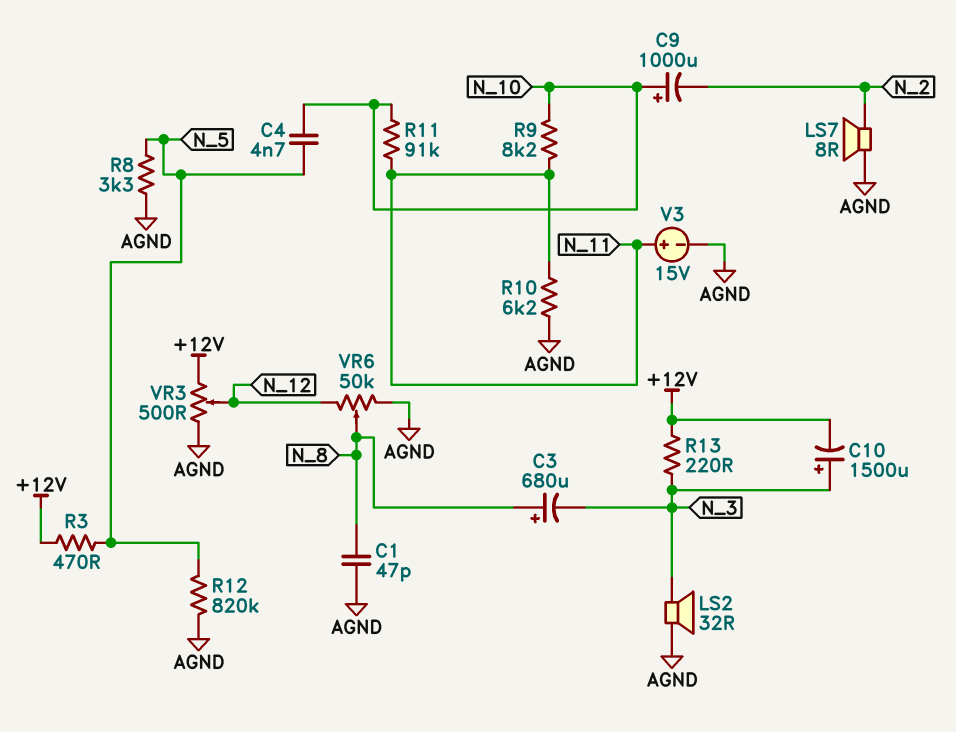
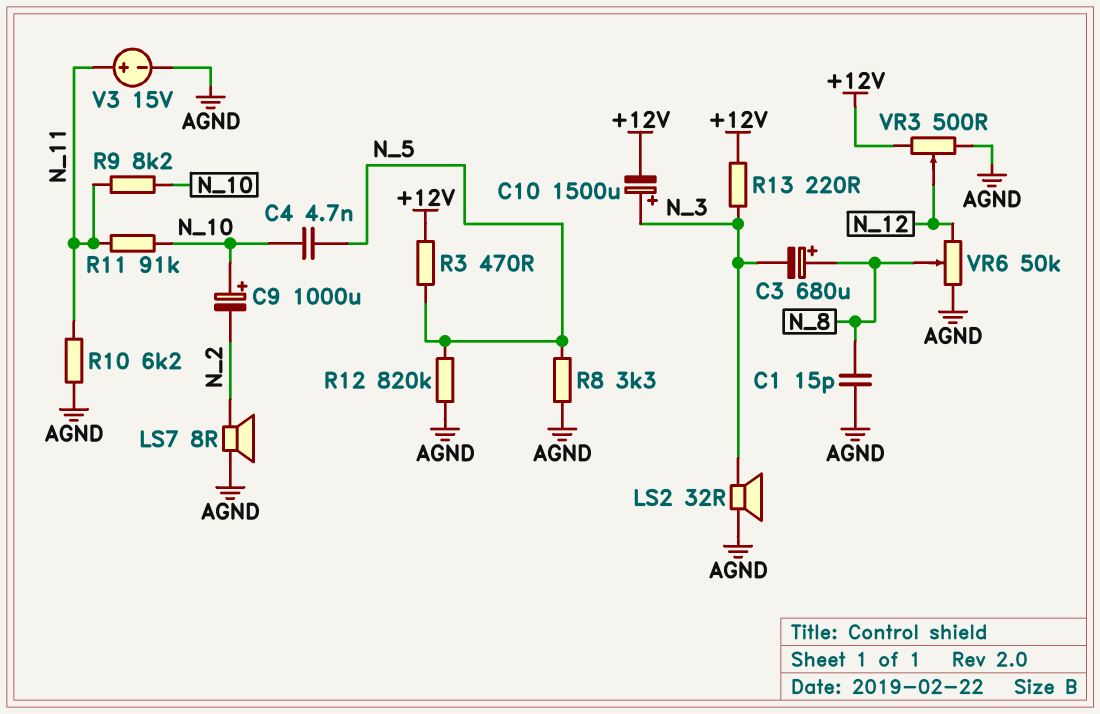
C1: 47pF (AGND, N_8) -> 15pF (AGND, N_8)

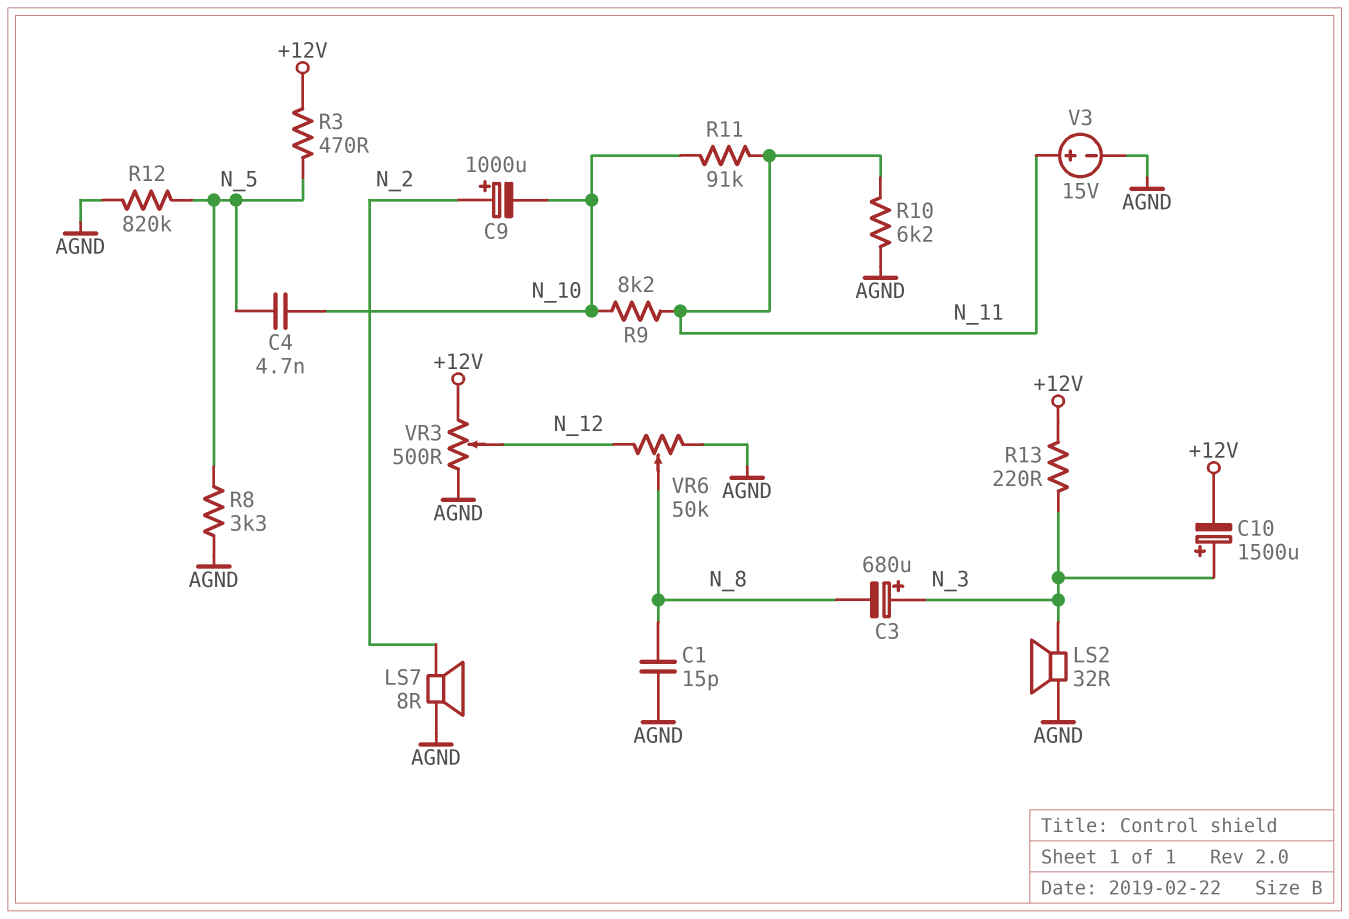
C3: 680uF (plus N_8, minus N_3) -> 680uF (plus N_3, minus N_8)
C9: 1000uF (plus N_10, minus N_2) -> 1000uF (plus N_2, minus N_10)

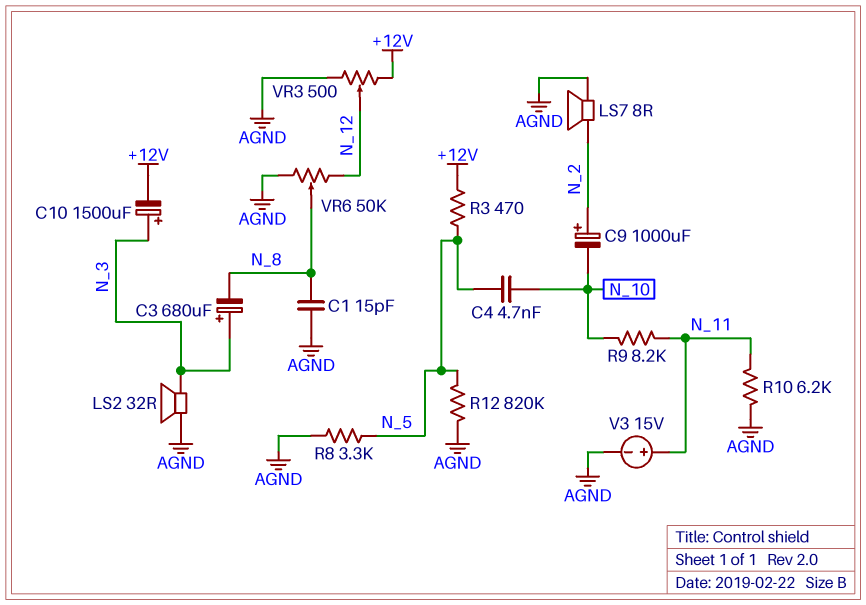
R11: 91k (N_10, N_11) -> none
R13: 220 (+12V, N_3) -> none

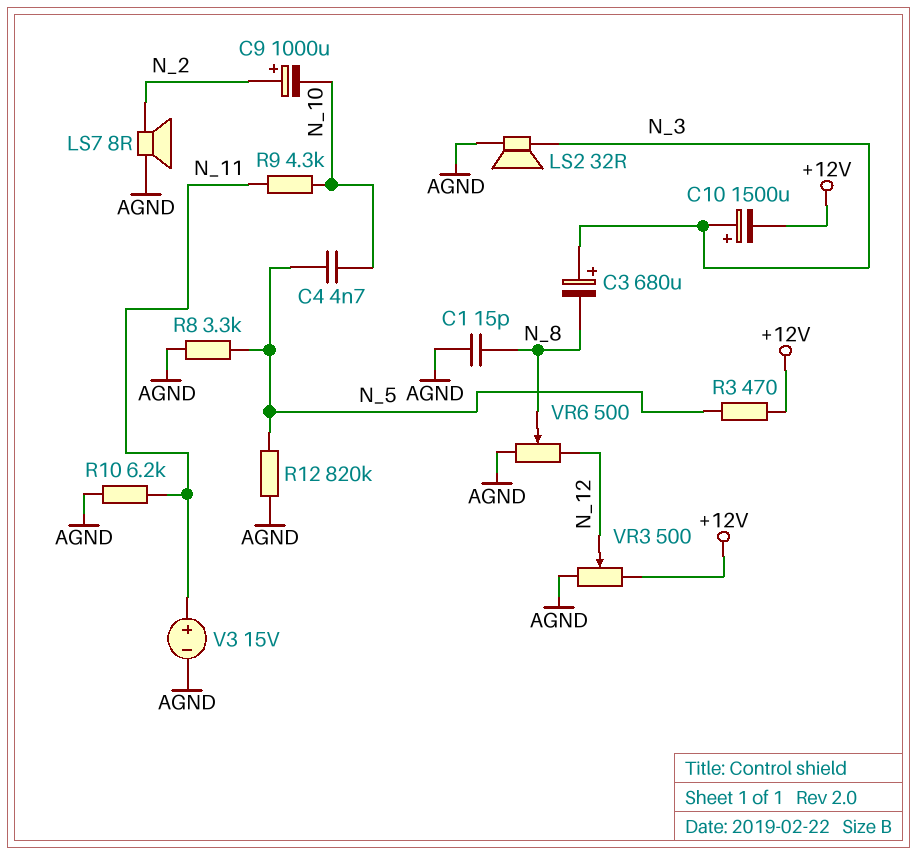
R9: 8.2k (N_10, N_11) -> 4.3k (N_10, N_11)
VR6: 50k (AGND, N_12, wiper N_8) -> 500 (AGND, N_12, wiper N_8)

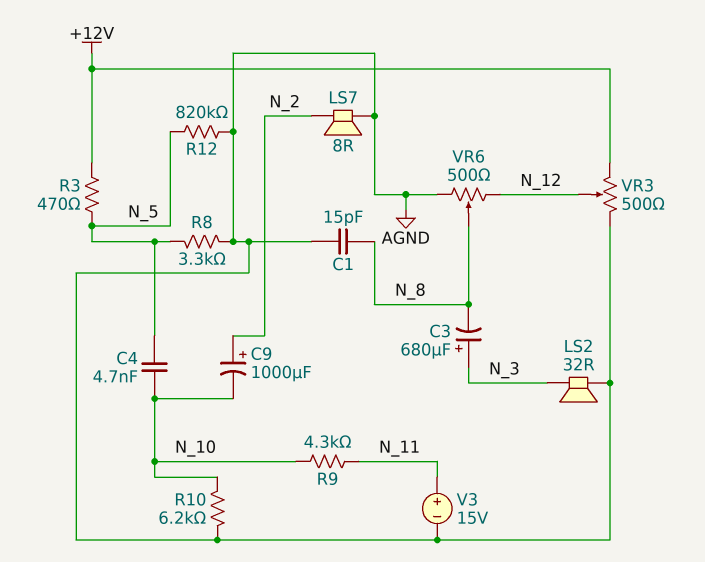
C10: 1500uF (plus N_3, minus +12V) -> none
R10: 6.2k (AGND, N_11) -> 6.2k (AGND, N_10)

